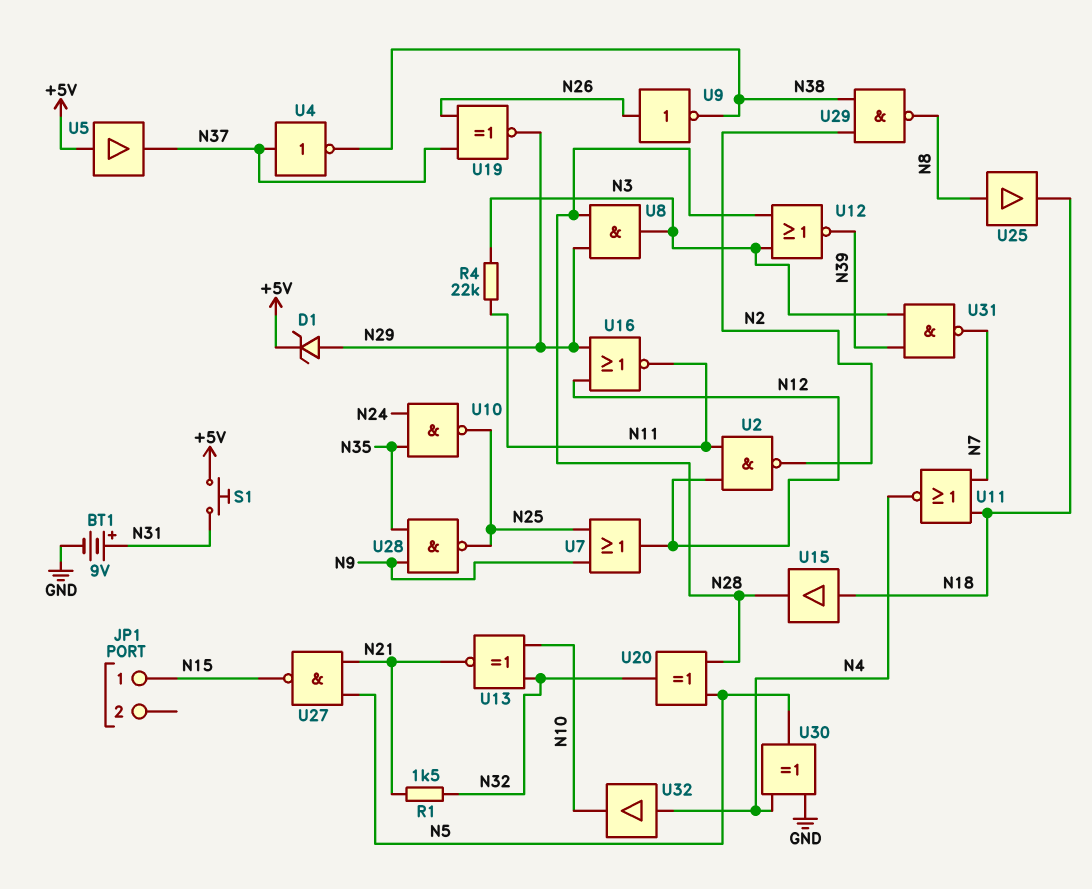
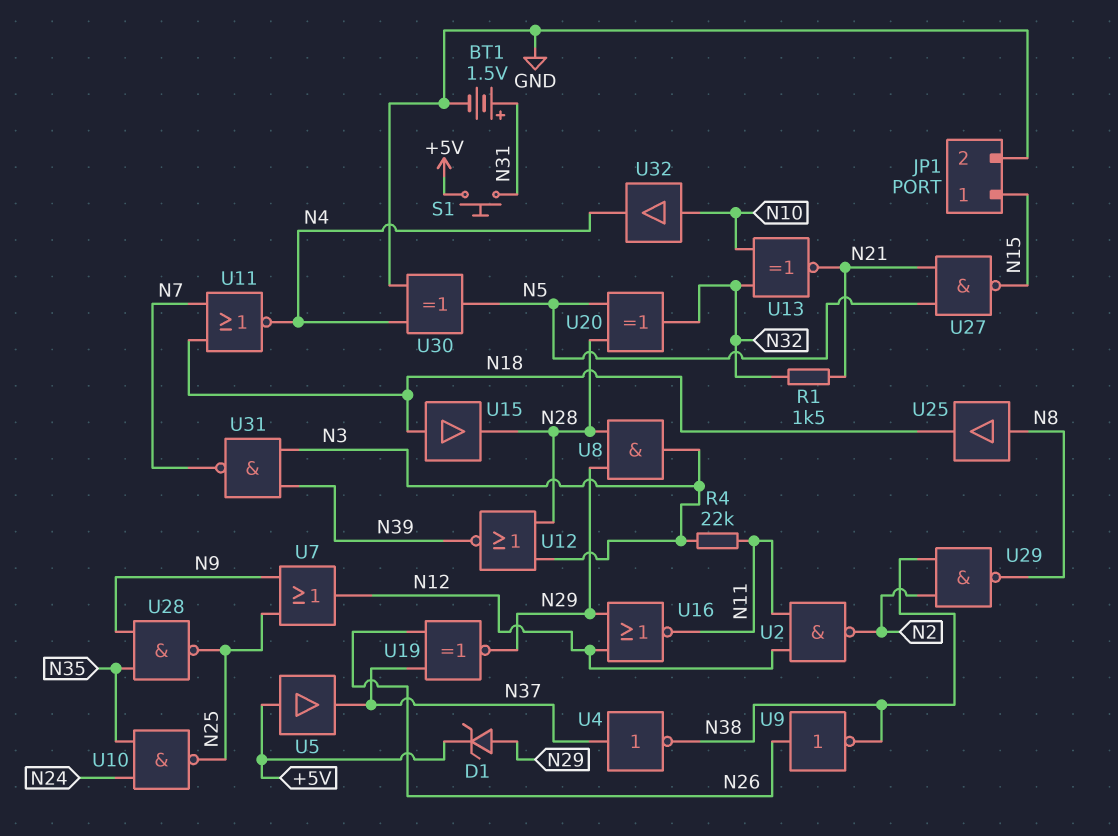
BT1: 9V (plus N31, minus GND) -> 1.5V (plus N31, minus GND)
JP1 pin 2: none -> GND
U32: buffer (in N4, out N10) -> buffer (in N10, out N4)

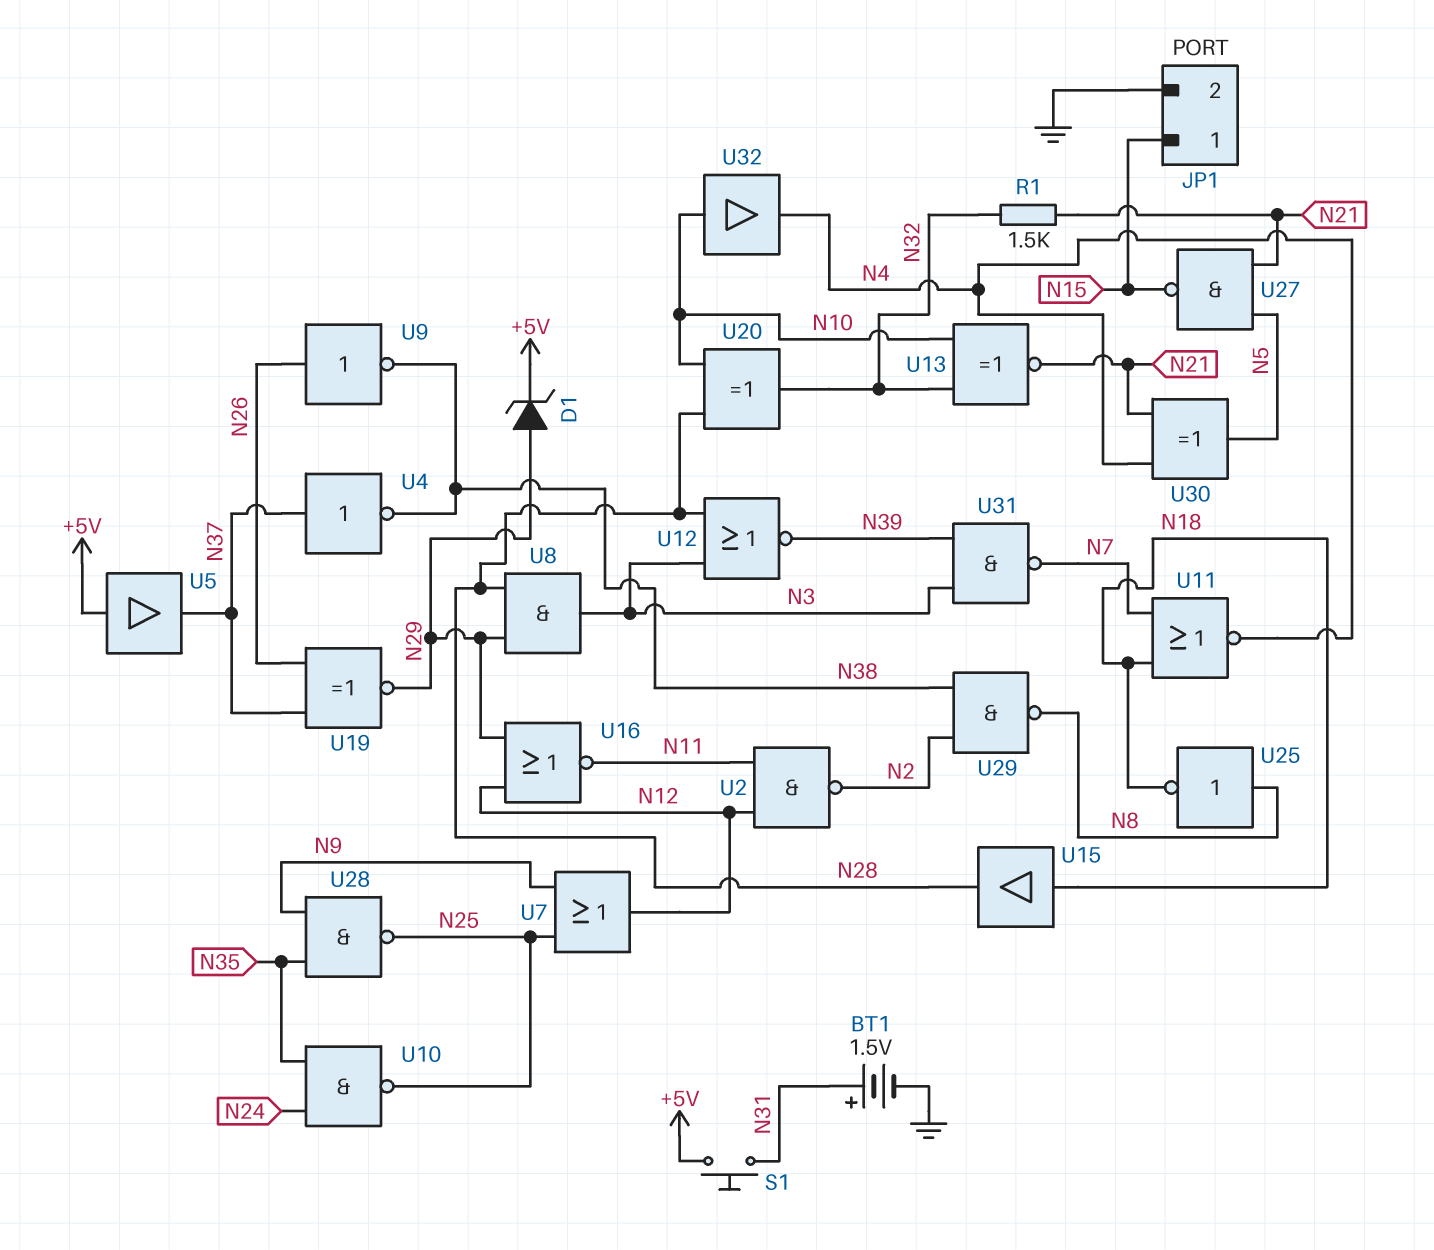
R4: 22k (N3, N11) -> none
U20: XOR (in N5, in N28, out N32) -> XOR (in N10, in N28, out N32)
U25: buffer (in N8, out N18) -> NOT (in N8, out N18)
U30: XOR (in GND, in N4, out N5) -> XOR (in N4, in N21, out N5)

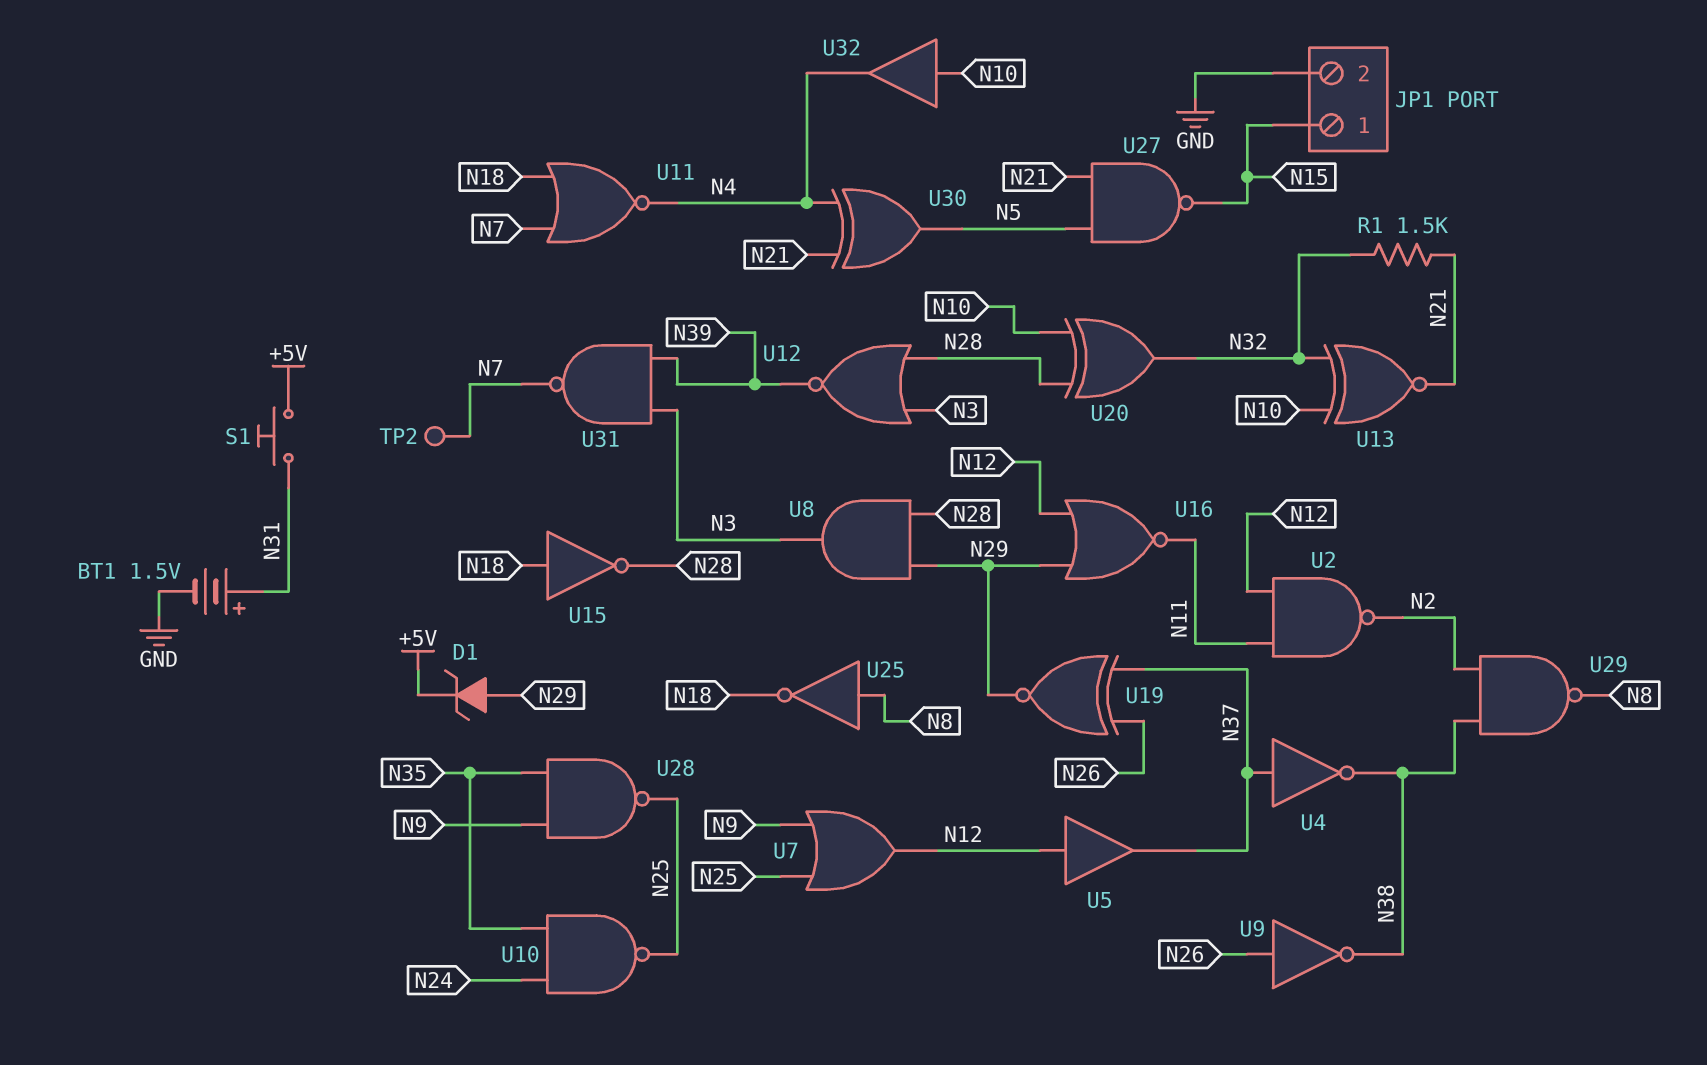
TP2: none -> test point (N7)
U5: buffer (in +5V, out N37) -> buffer (in N12, out N37)
U15: buffer (in N18, out N28) -> NOT (in N18, out N28)

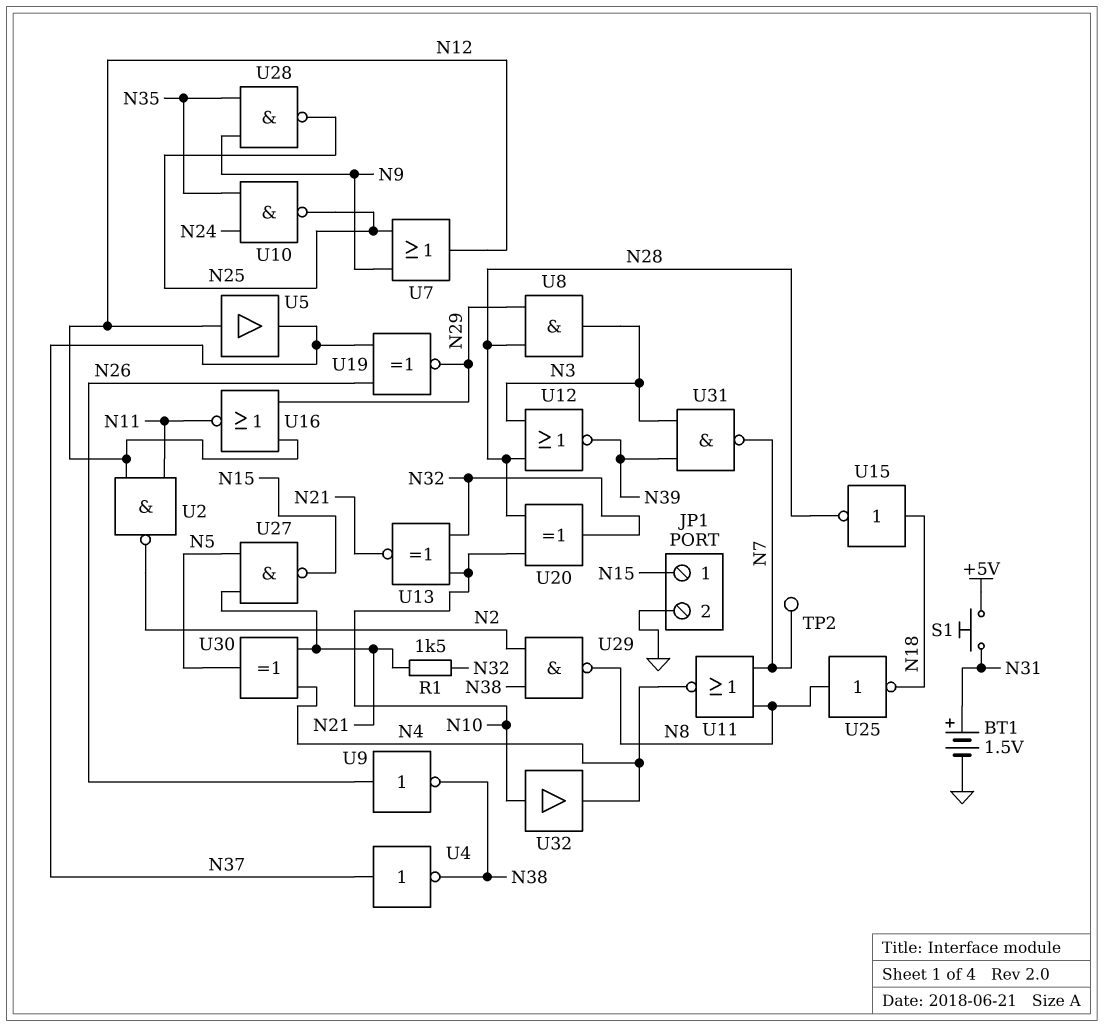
D1: zener (A N29, K +5V) -> none
U11: NOR (in N7, in N18, out N4) -> NOR (in N7, in N8, out N4)

